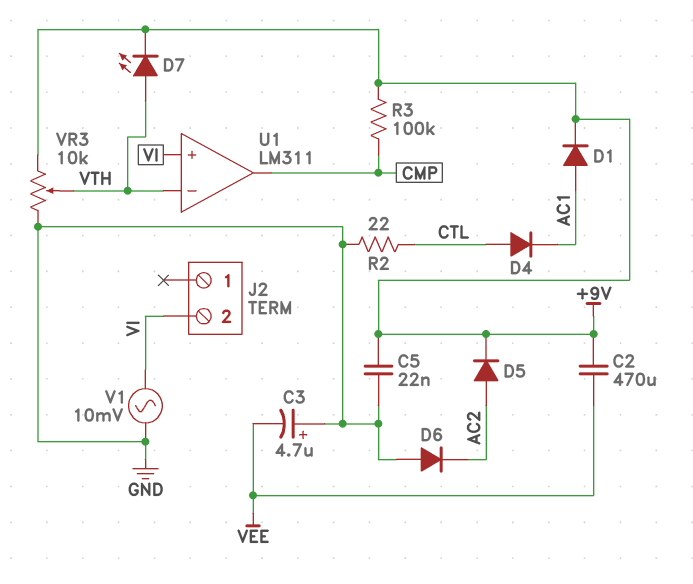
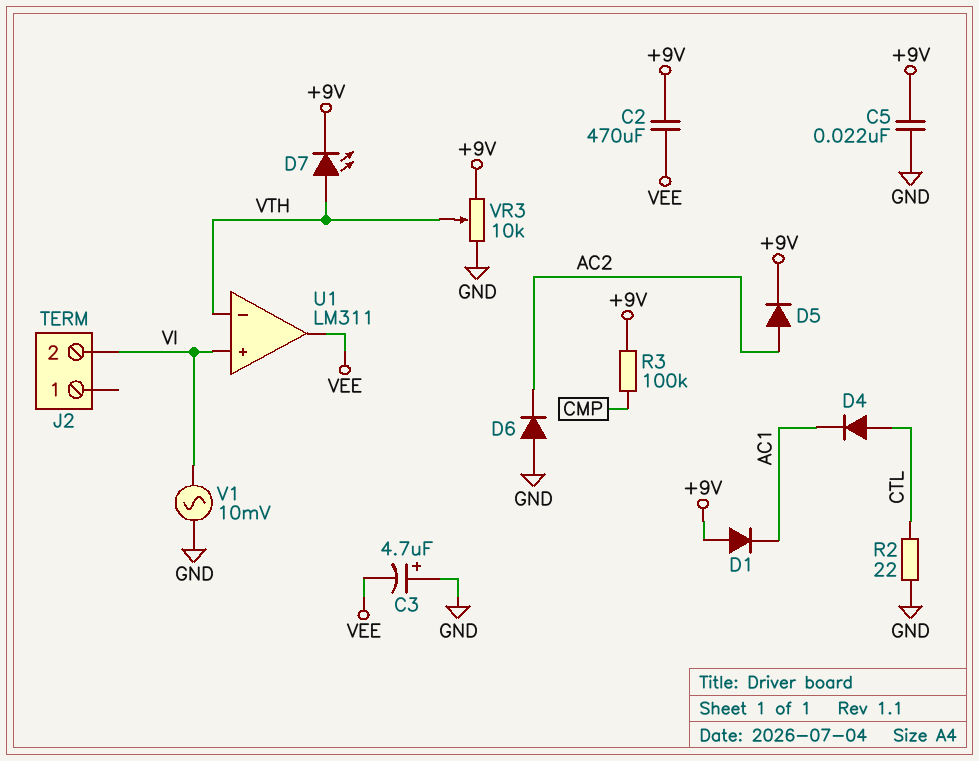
D1: diode (A AC1, K +9V) -> diode (A +9V, K AC1)
U1 pin out: CMP -> VEE

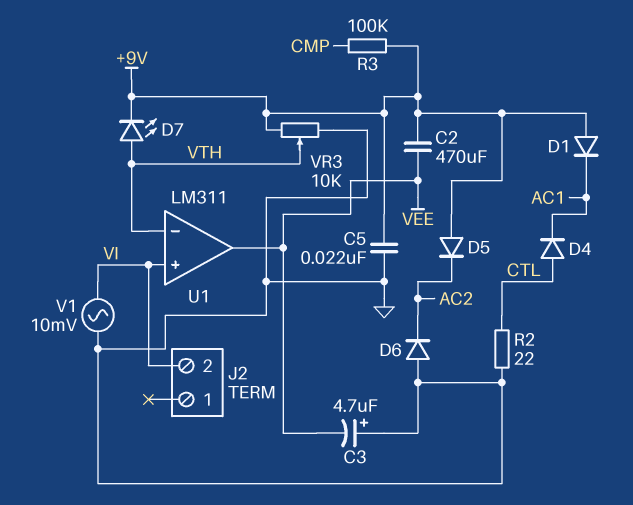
D5: diode (A AC2, K +9V) -> diode (A +9V, K AC2)

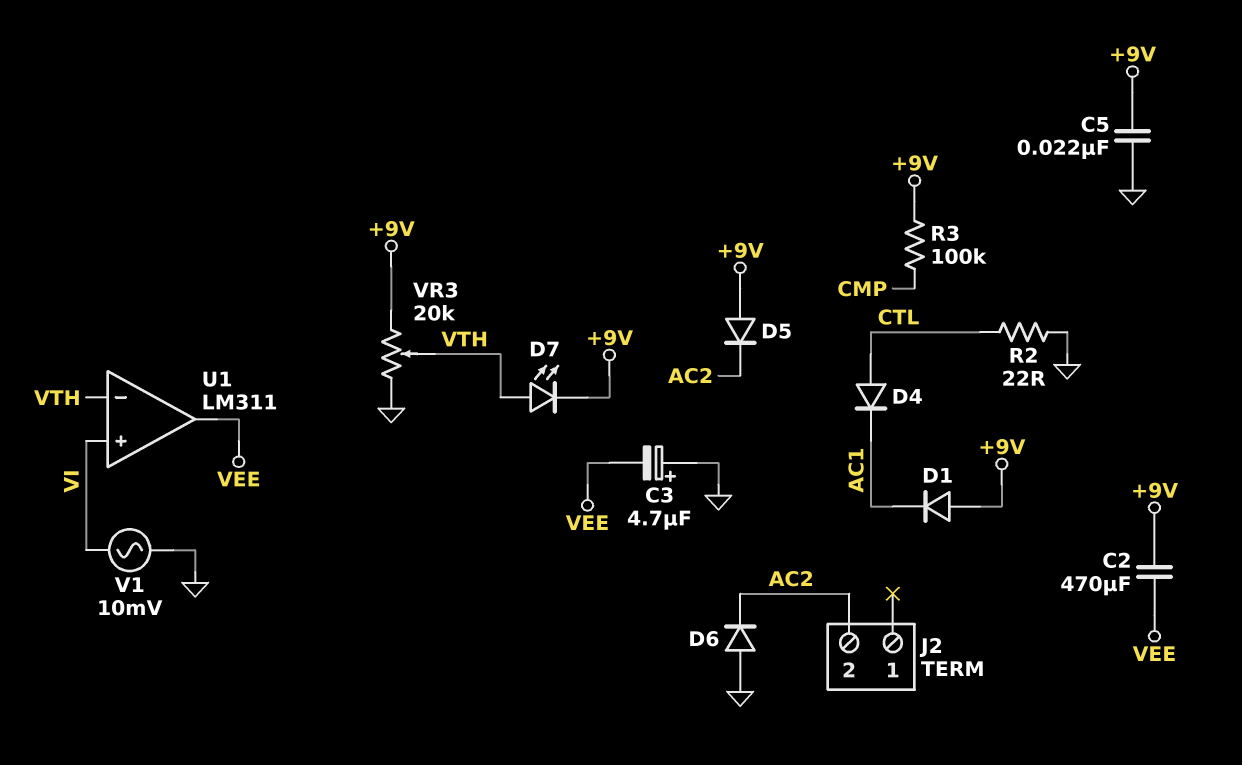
J2 pin 2: VI -> AC2
VR3: 10k (+9V, GND, wiper VTH) -> 20k (+9V, GND, wiper VTH)

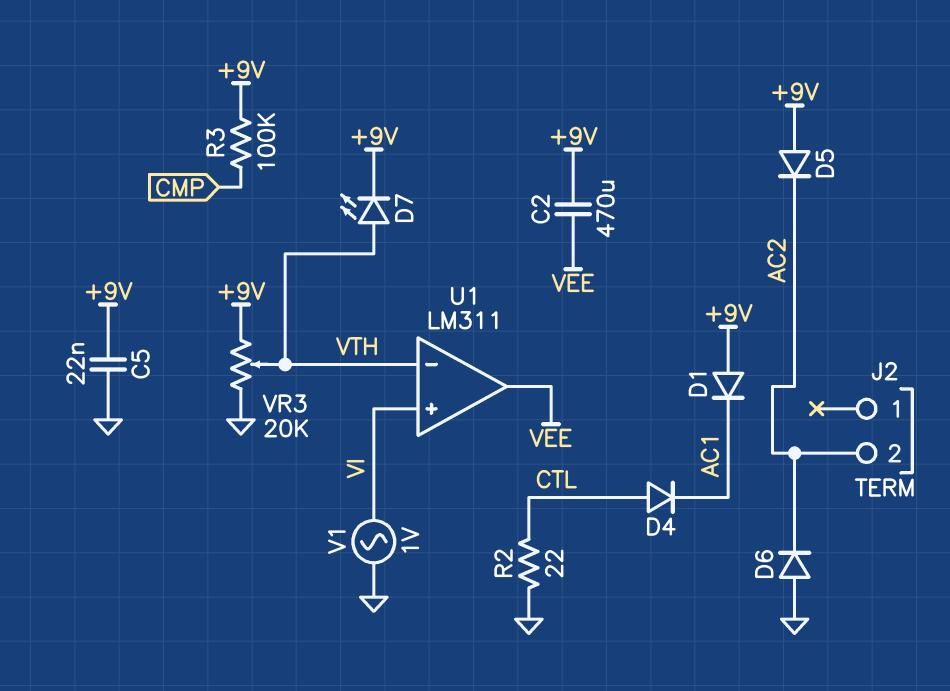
C3: 4.7uF (plus GND, minus VEE) -> none
V1: AC 10mV (GND, VI) -> AC 1V (GND, VI)

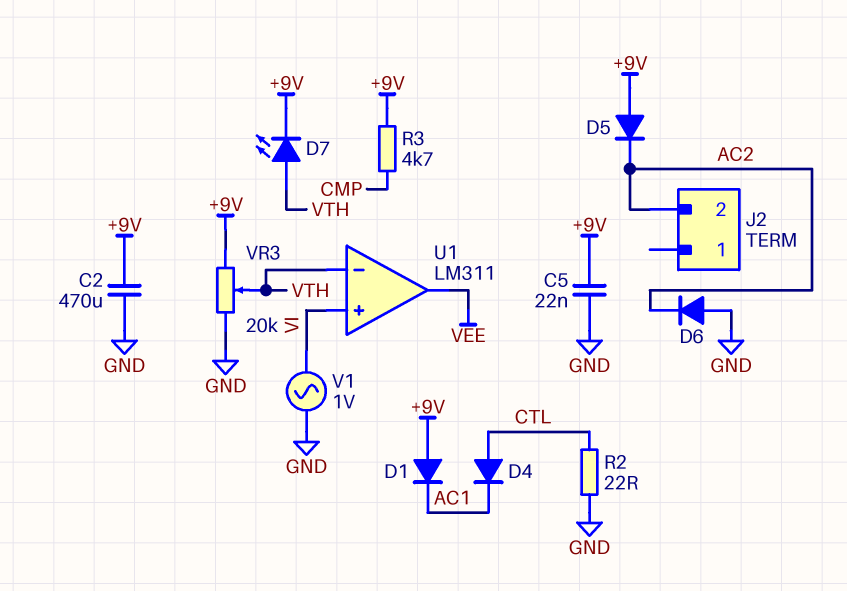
C2: 470uF (+9V, VEE) -> 470uF (+9V, GND)
R3: 100k (+9V, CMP) -> 4.7k (+9V, CMP)

